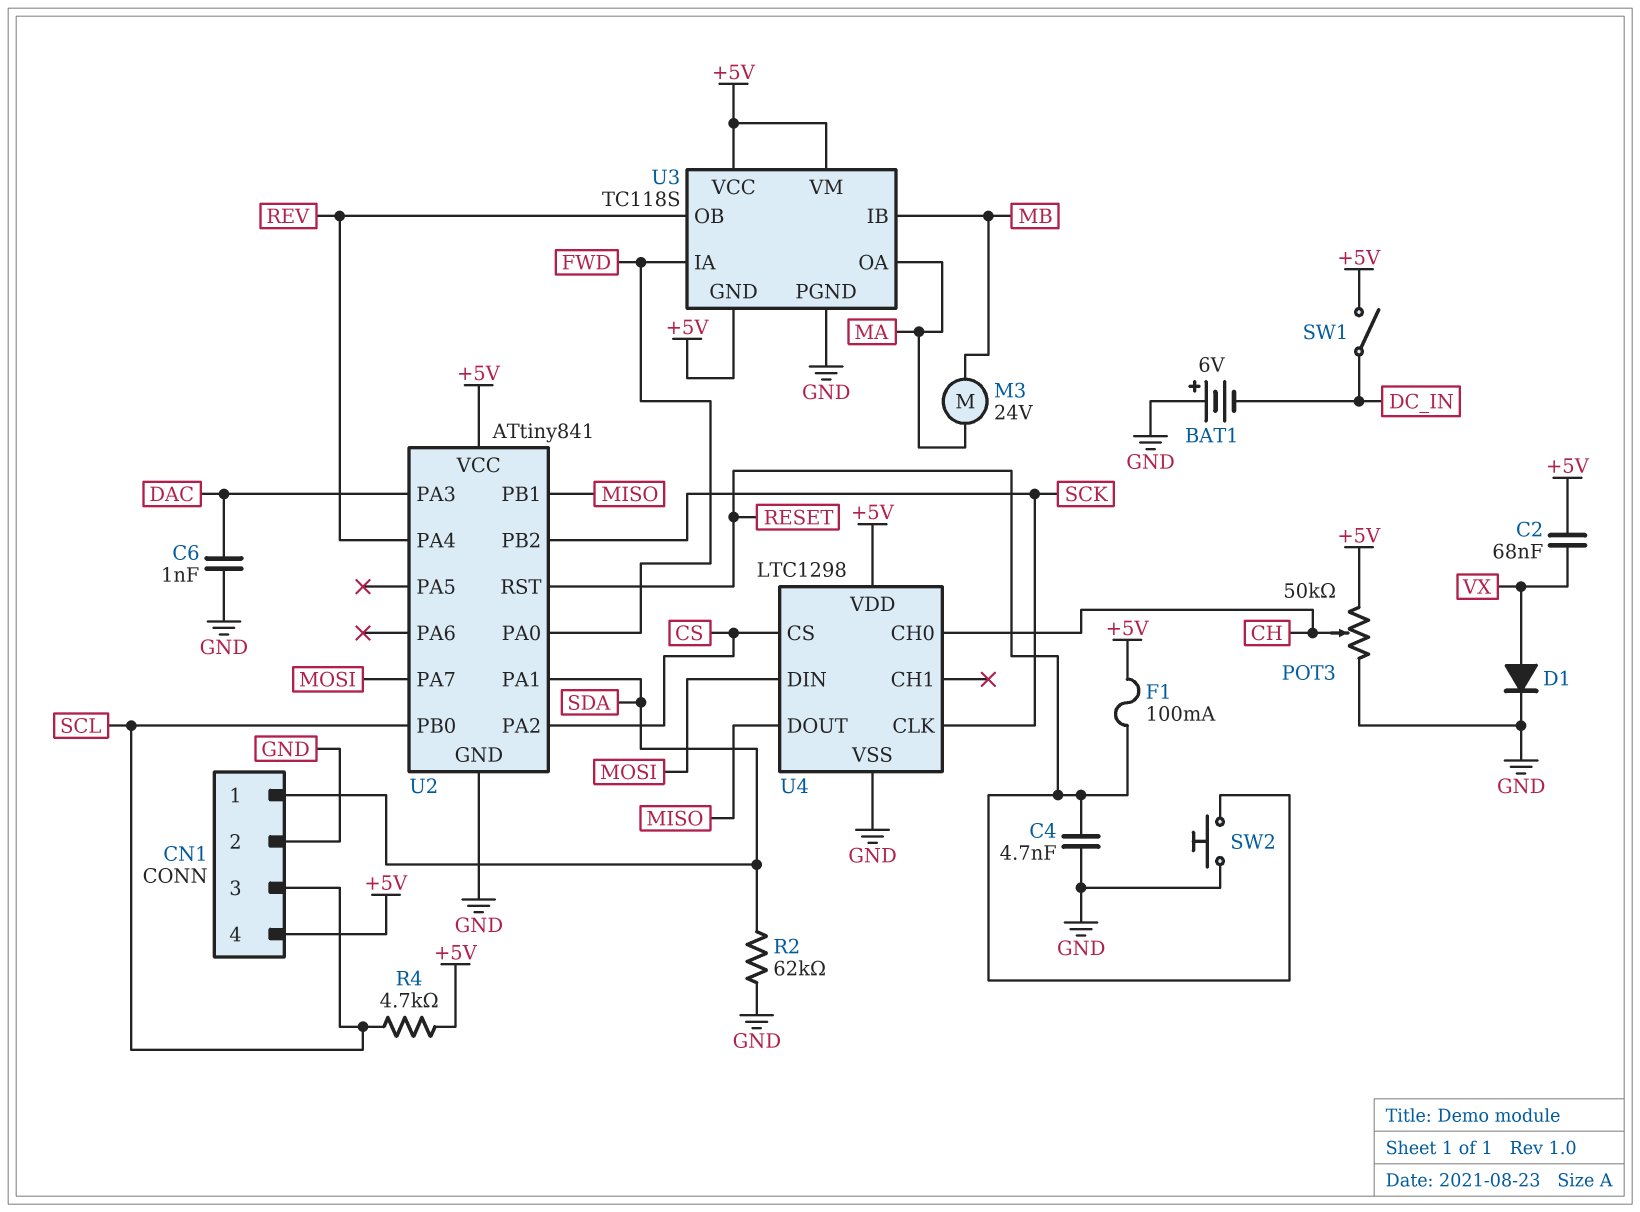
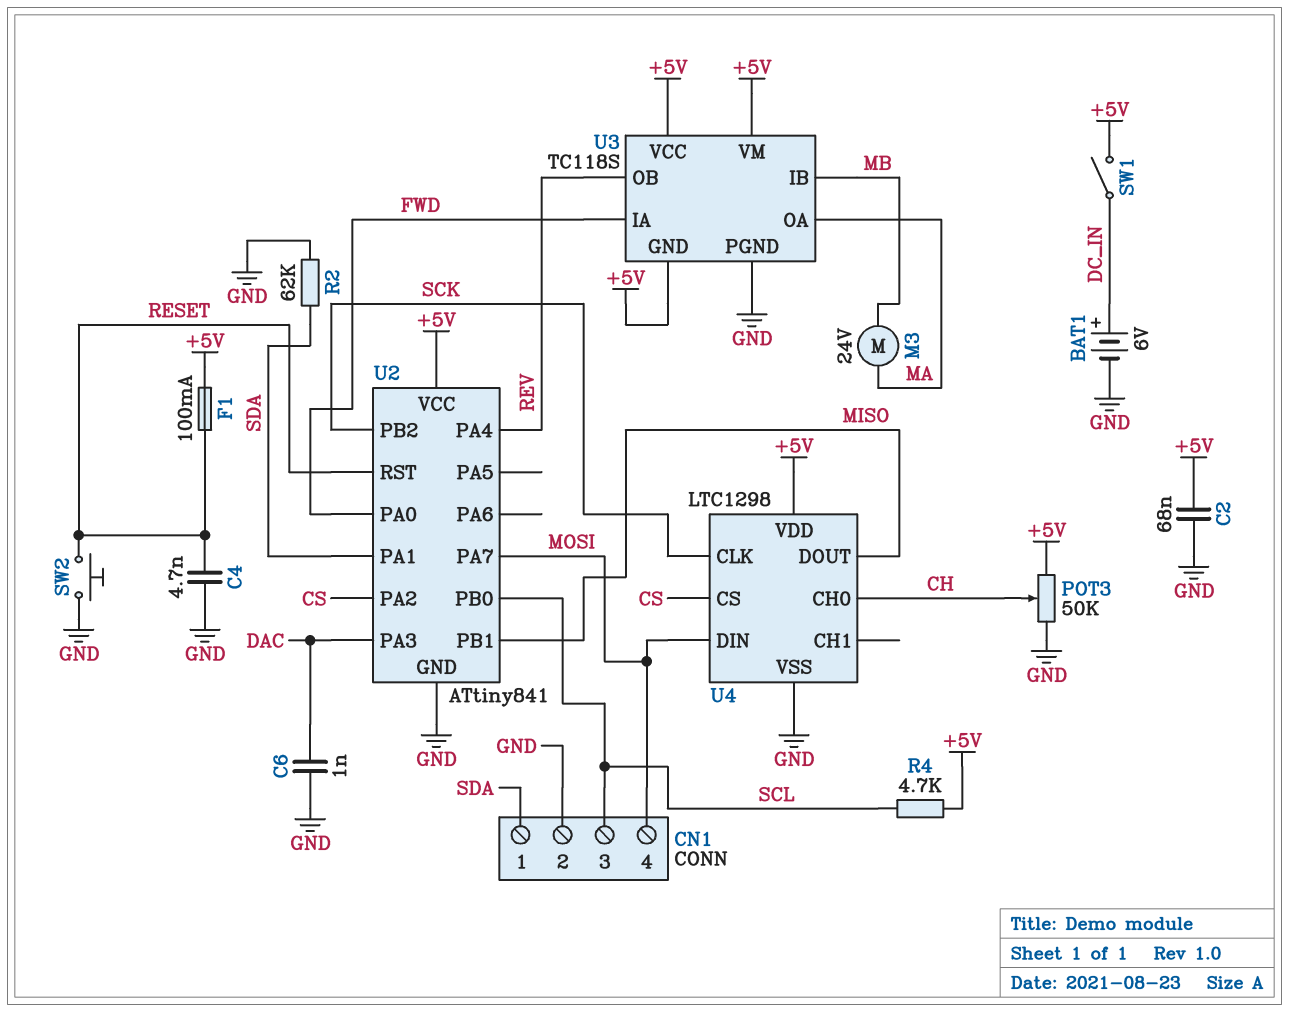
BAT1: 6V (plus GND, minus DC_IN) -> 6V (plus DC_IN, minus GND)
C2: 68nF (+5V, VX) -> 68nF (+5V, GND)
CN1 pin 4: +5V -> MOSI
D1: diode (A VX, K GND) -> none

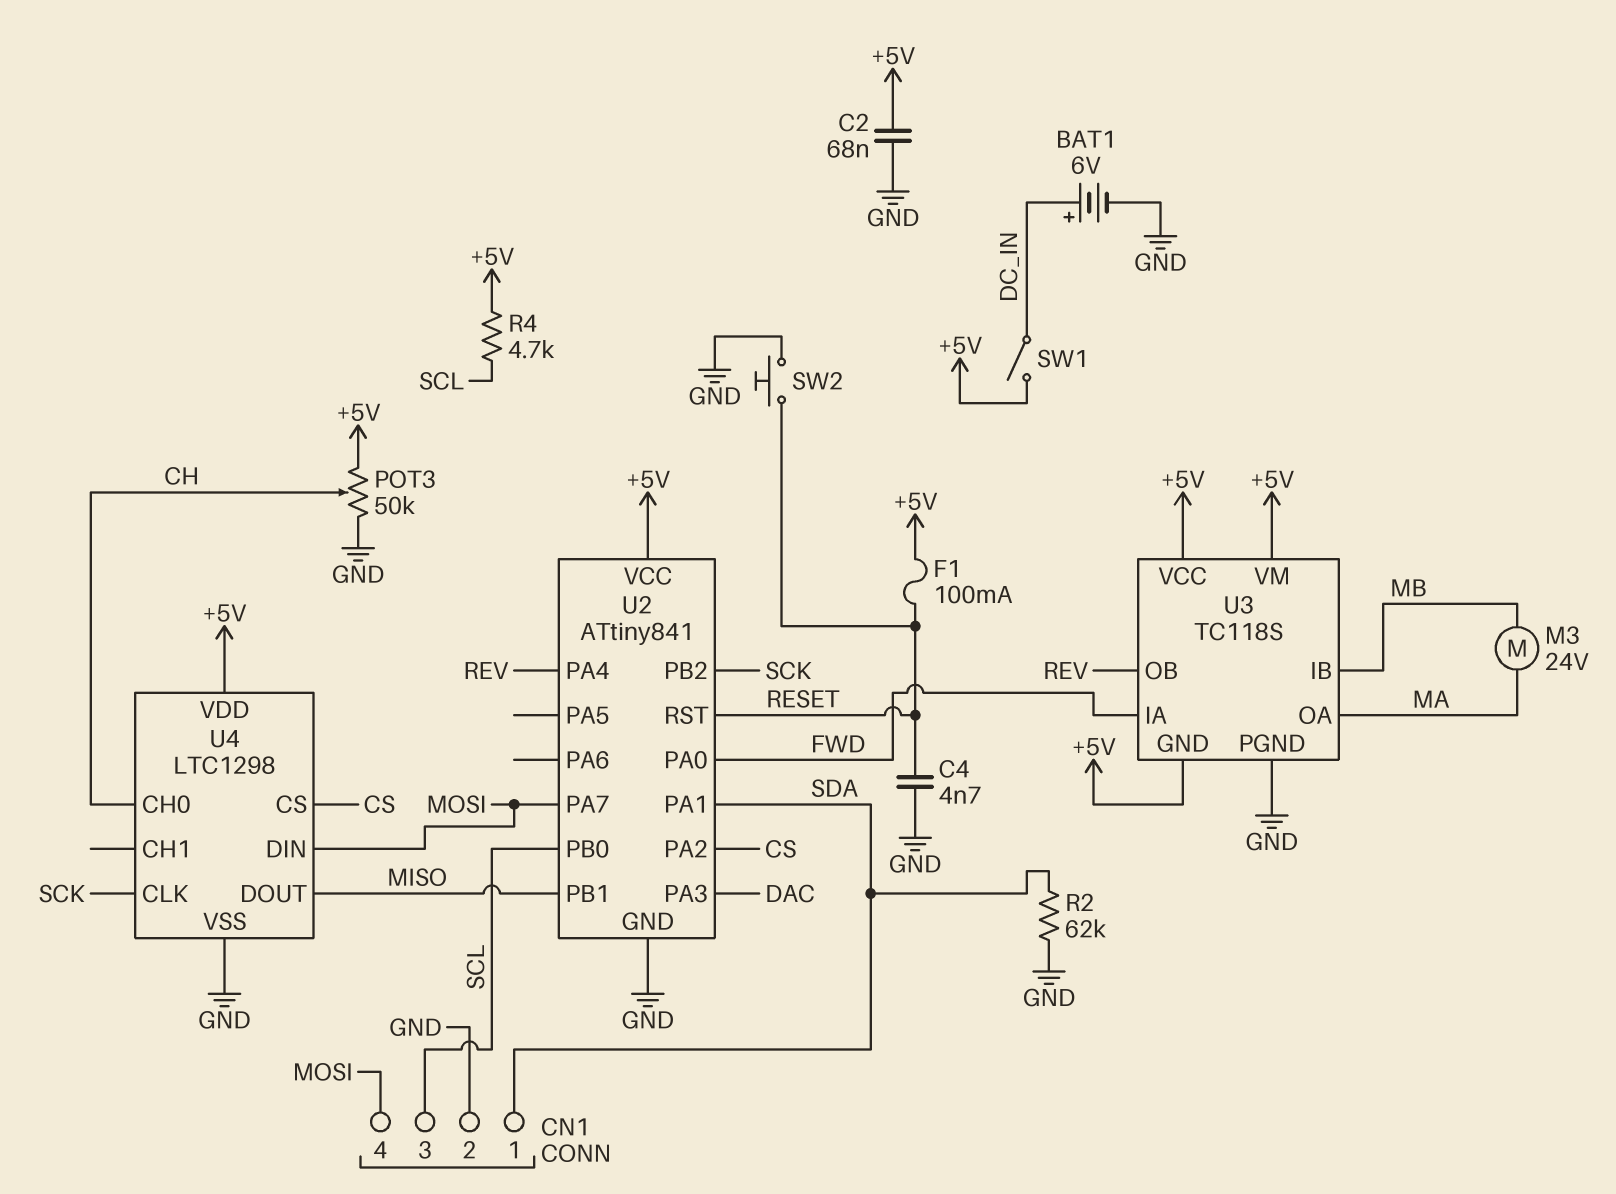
C6: 1nF (DAC, GND) -> none

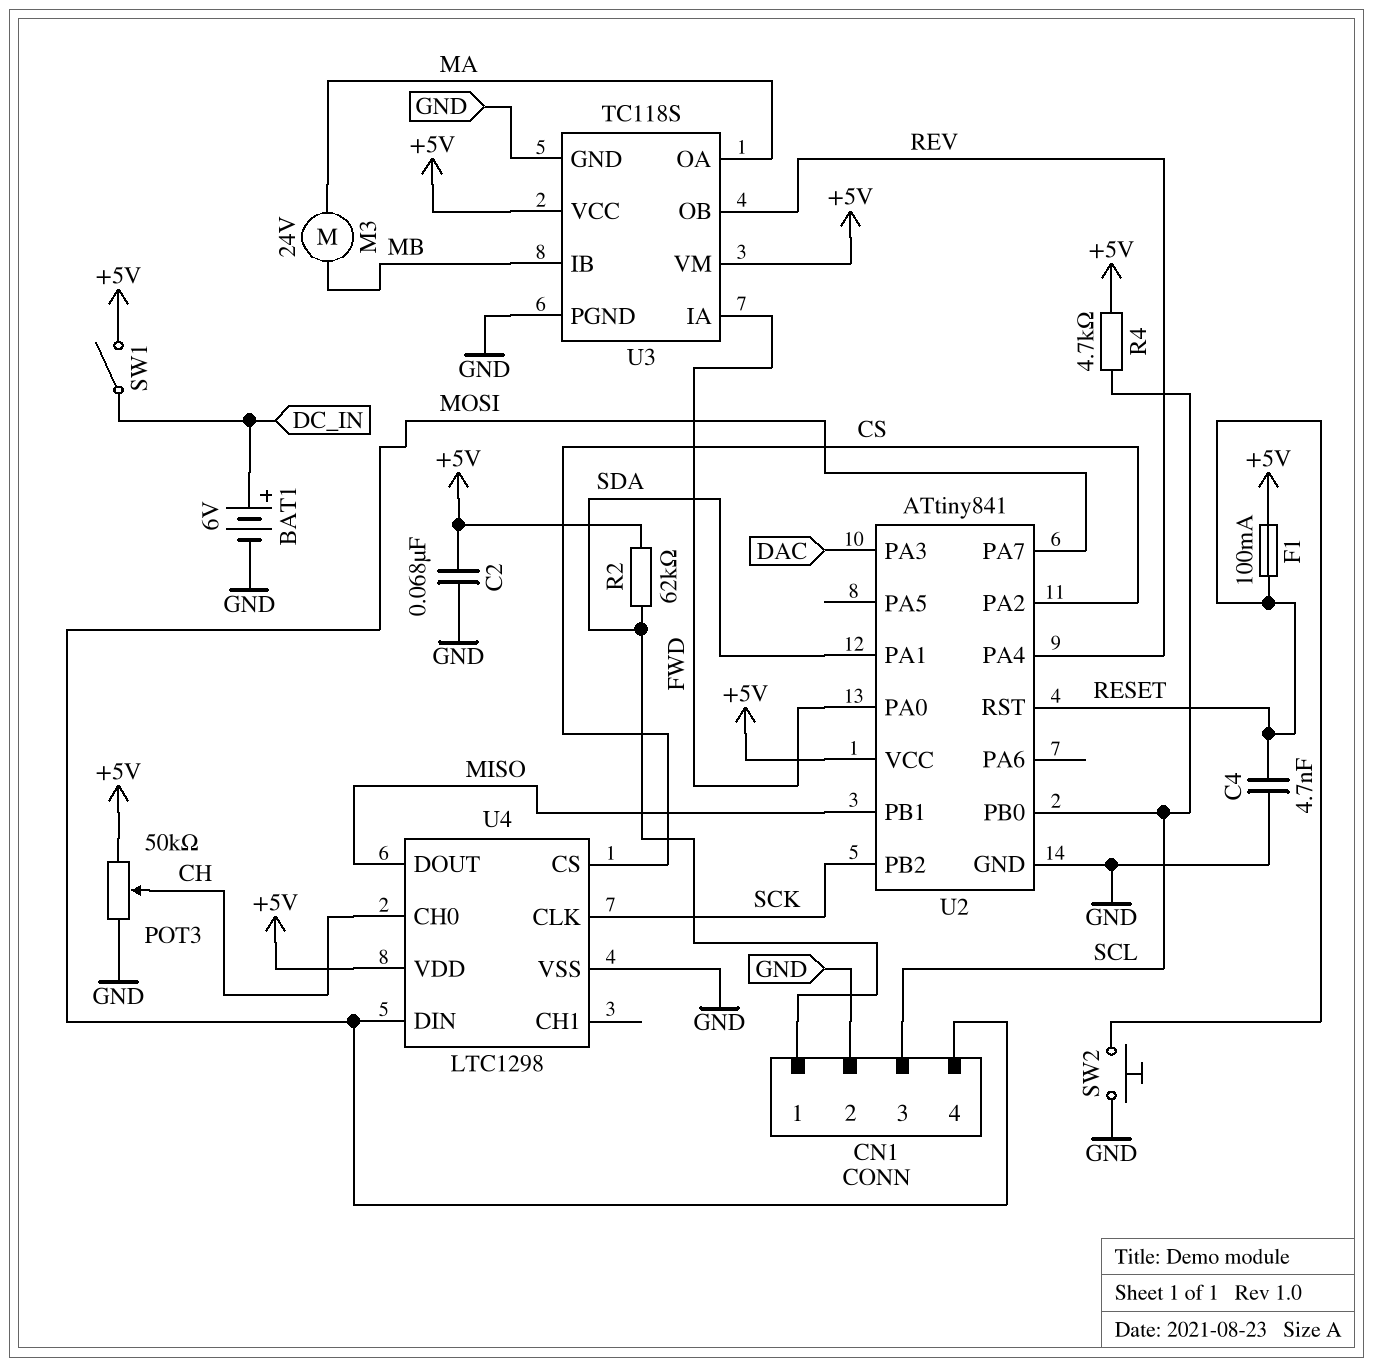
R2: 62k (GND, SDA) -> 62k (+5V, SDA)
U3 pin GND: +5V -> GND

